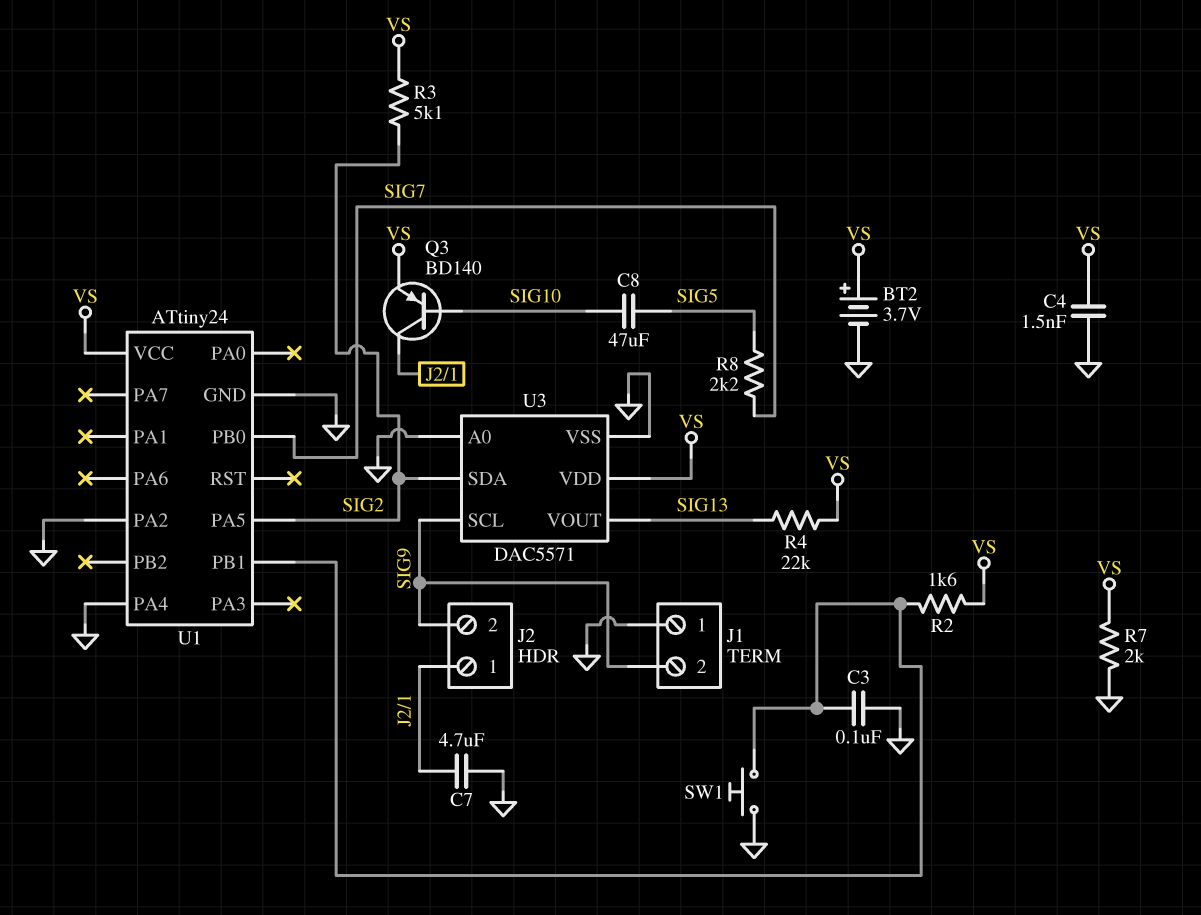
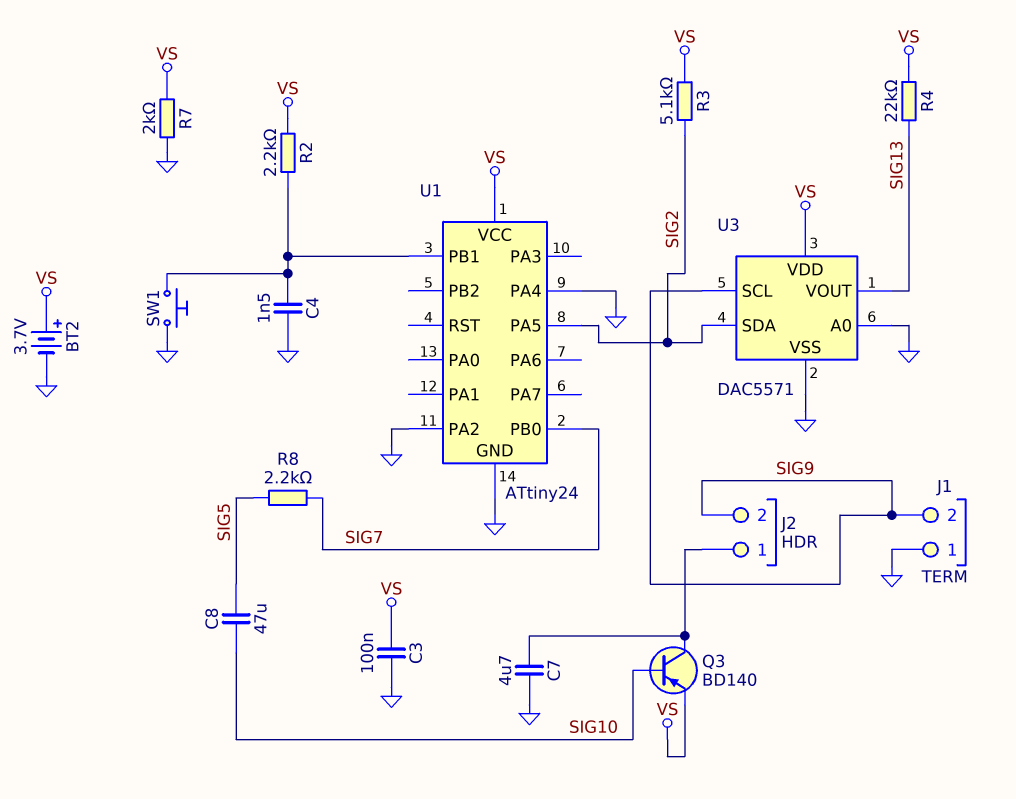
C3: 100nF (GND, U1/PB1) -> 100nF (GND, VS)
C4: 1.5nF (GND, VS) -> 1.5nF (GND, U1/PB1)
R2: 1.6k (U1/PB1, VS) -> 2.2k (U1/PB1, VS)

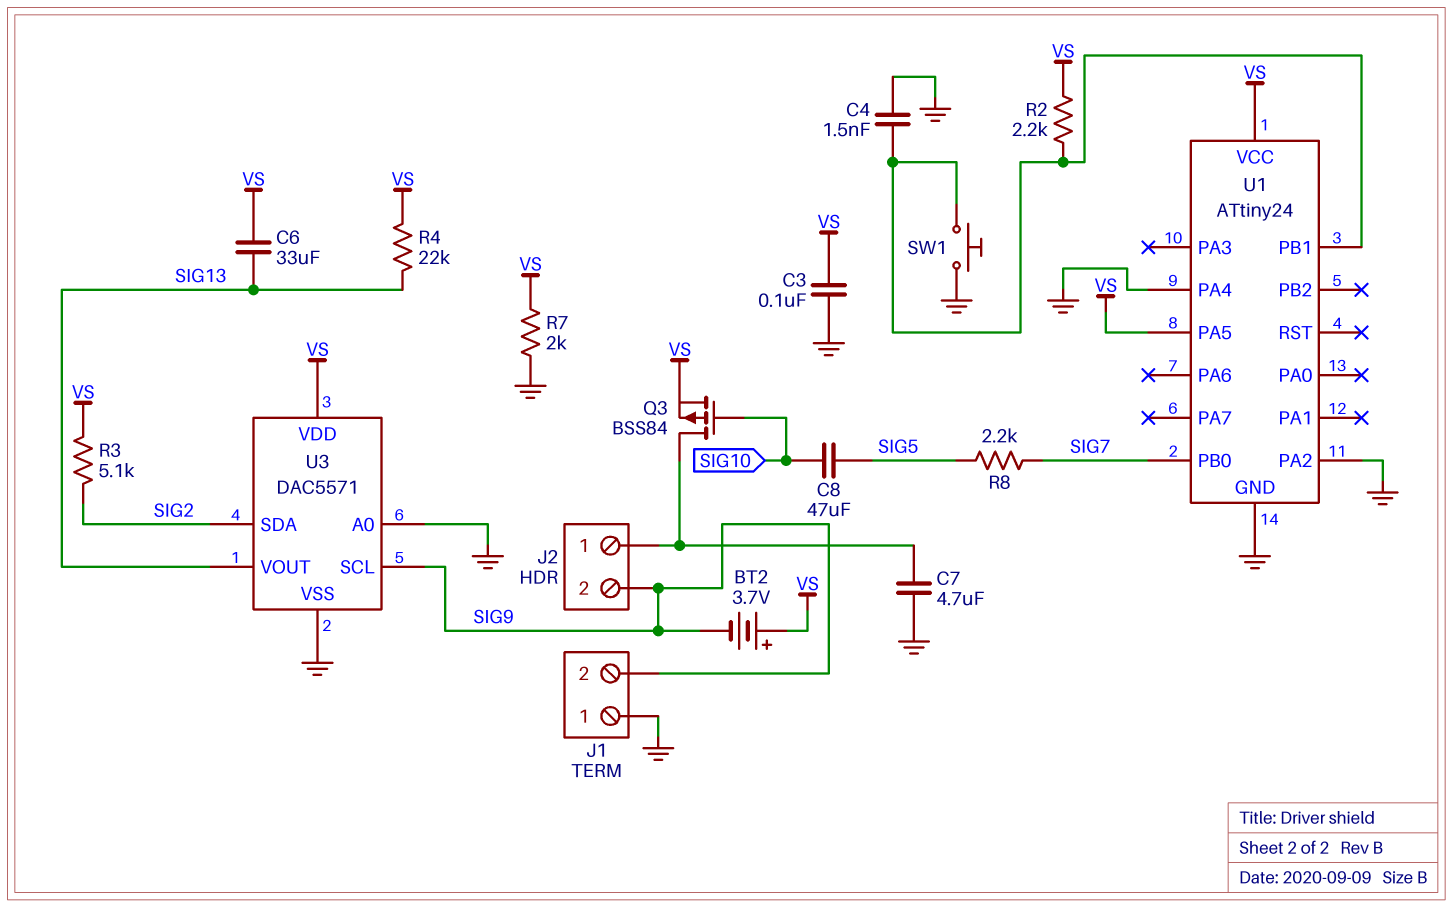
BT2: 3.7V (plus VS, minus GND) -> 3.7V (plus VS, minus SIG9)
C6: none -> 33uF (SIG13, VS)
Q3: PNP BD140 (B SIG10, C J2/1, E VS) -> PMOS BSS84 (G SIG10, D J2/1, S VS)
U1 pin PA5: SIG2 -> VS

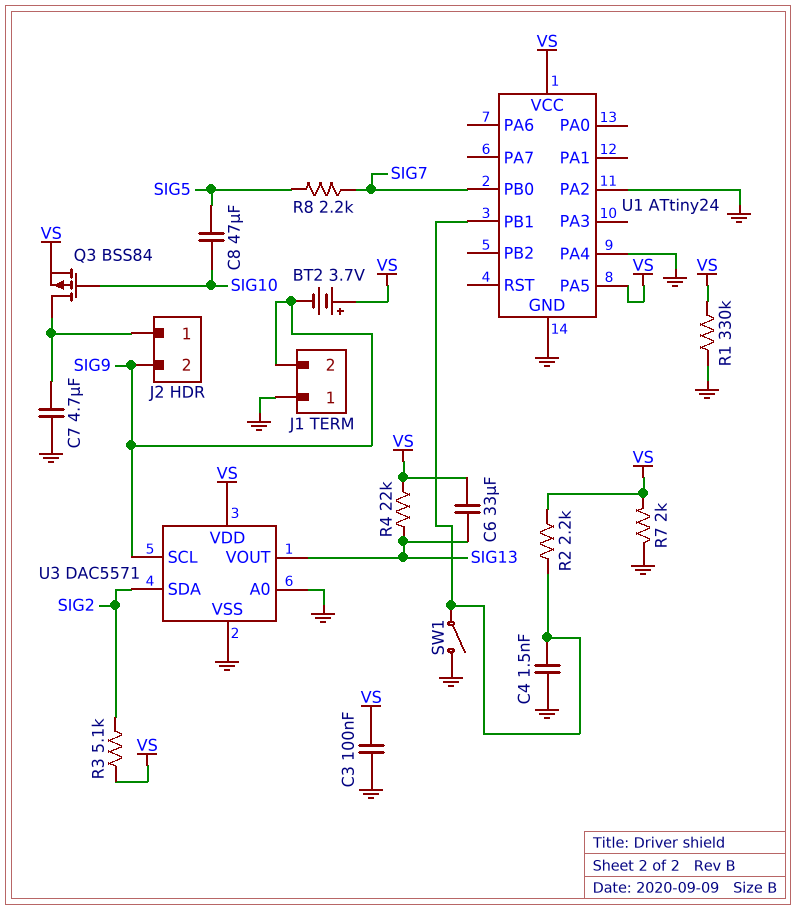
R1: none -> 330k (GND, VS)
SW1: button (GND, U1/PB1) -> switch (GND, U1/PB1)

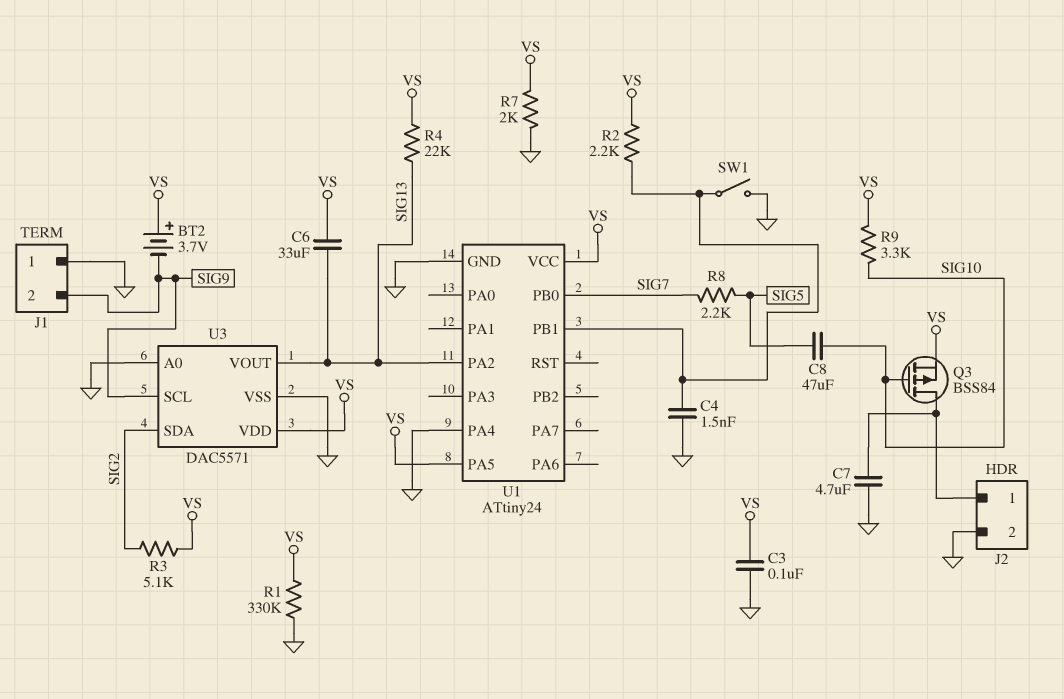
J2 pin 2: SIG9 -> GND
R9: none -> 3.3k (SIG10, VS)
U1 pin PA2: GND -> SIG13

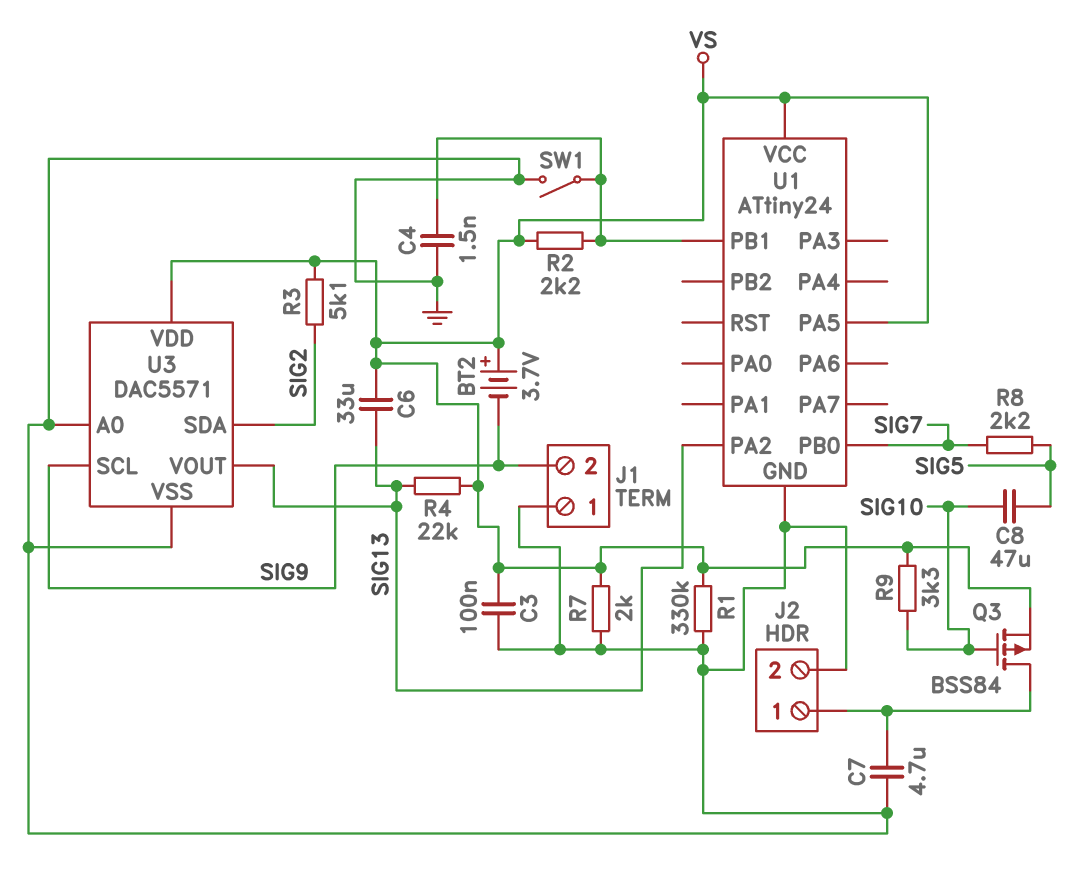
U1 pin PA4: GND -> none

